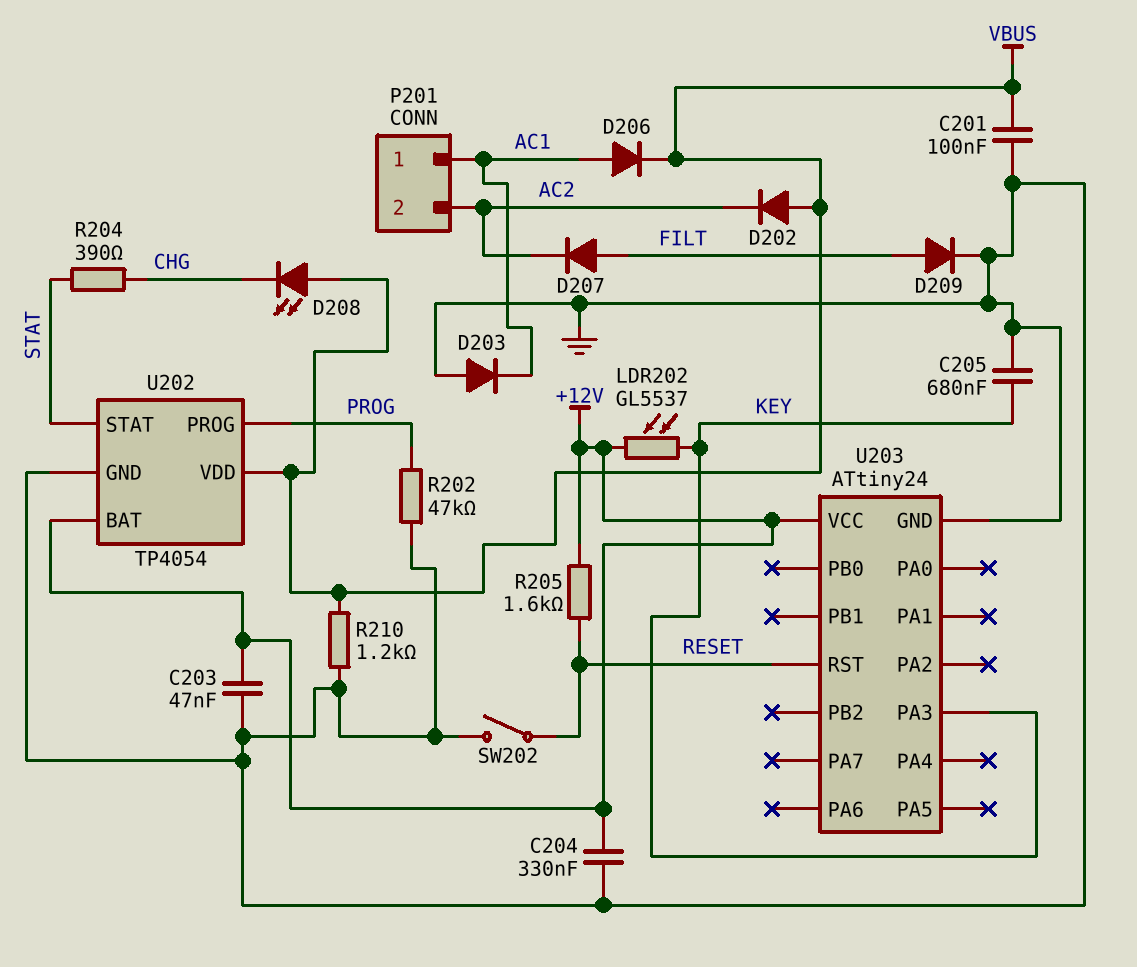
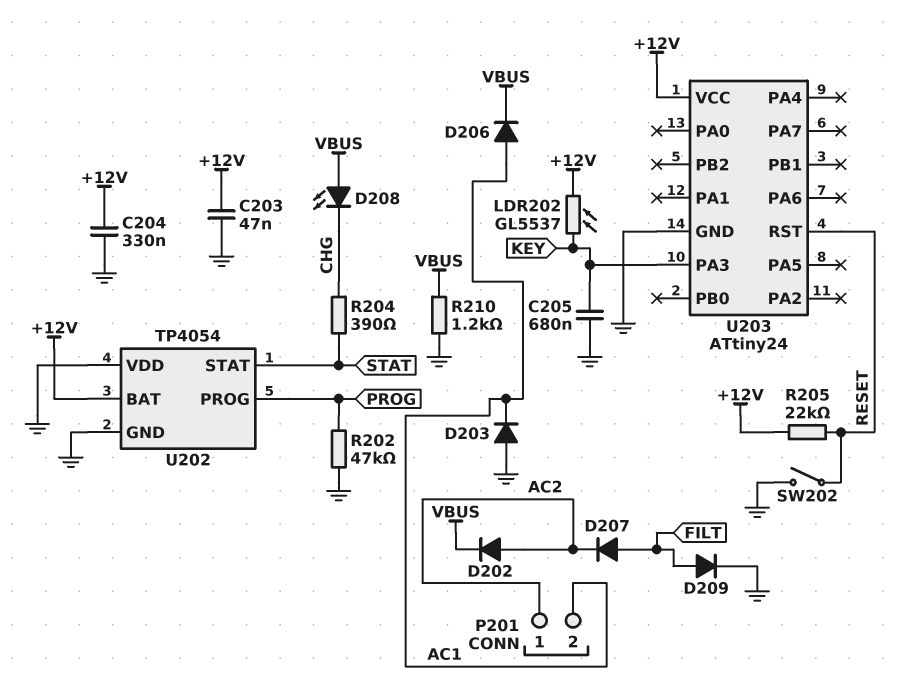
C201: 100nF (GND, VBUS) -> none
D202: diode (A VBUS, K AC2) -> diode (A AC2, K VBUS)
P201 pin 1: AC1 -> AC2
P201 pin 2: AC2 -> AC1
R205: 1.6k (+12V, RESET) -> 22k (+12V, RESET)
U202 pin VDD: VBUS -> GND

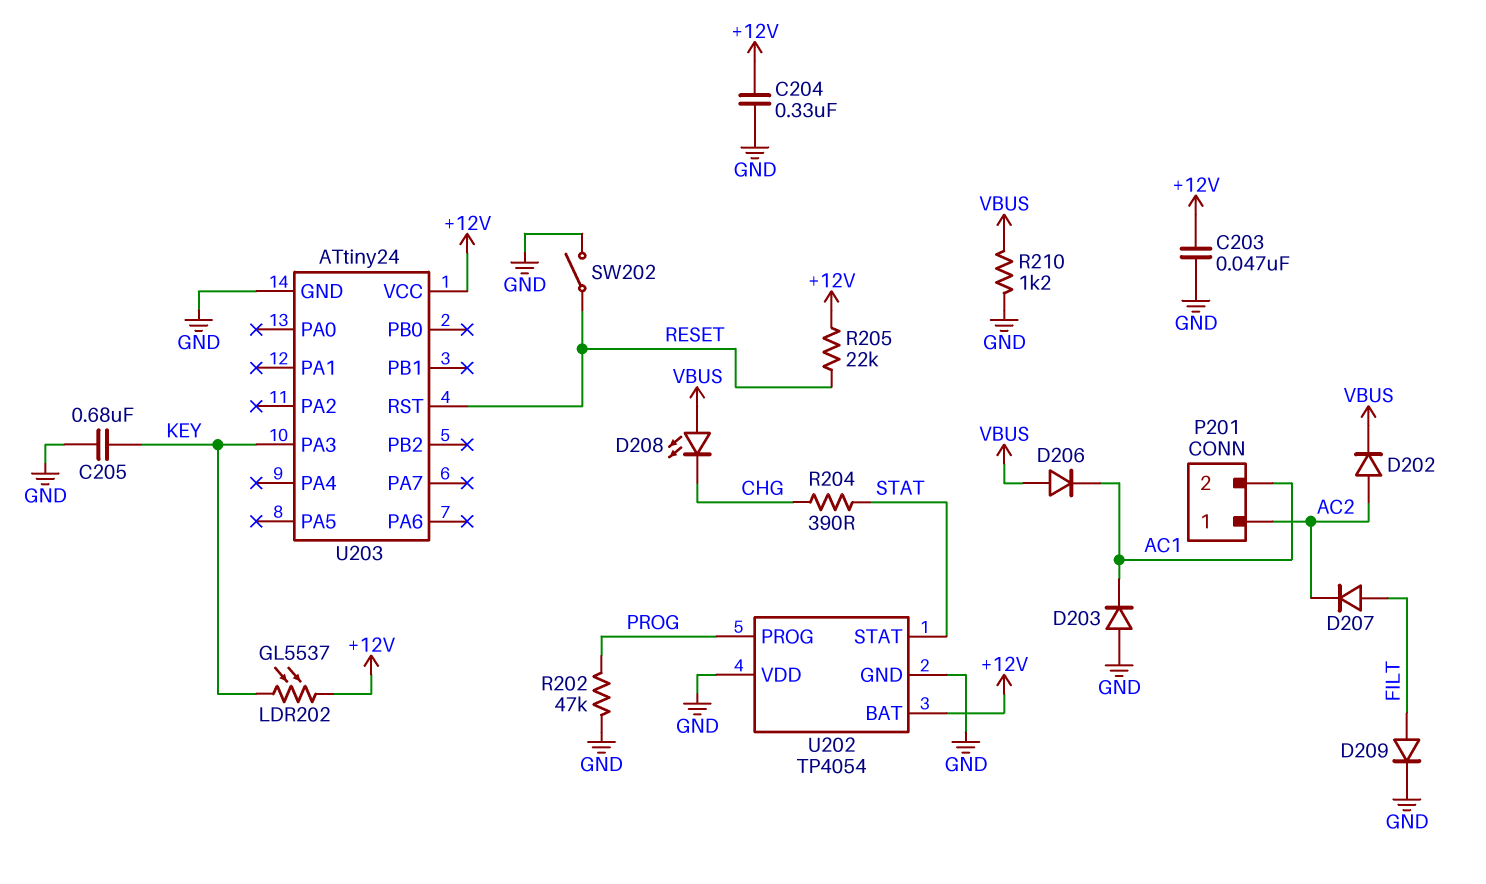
D206: diode (A AC1, K VBUS) -> diode (A VBUS, K AC1)

